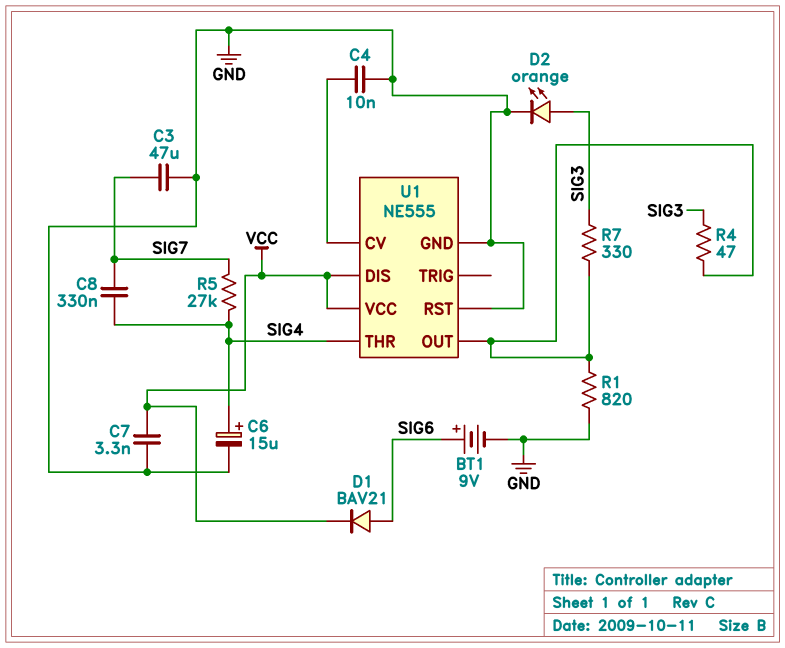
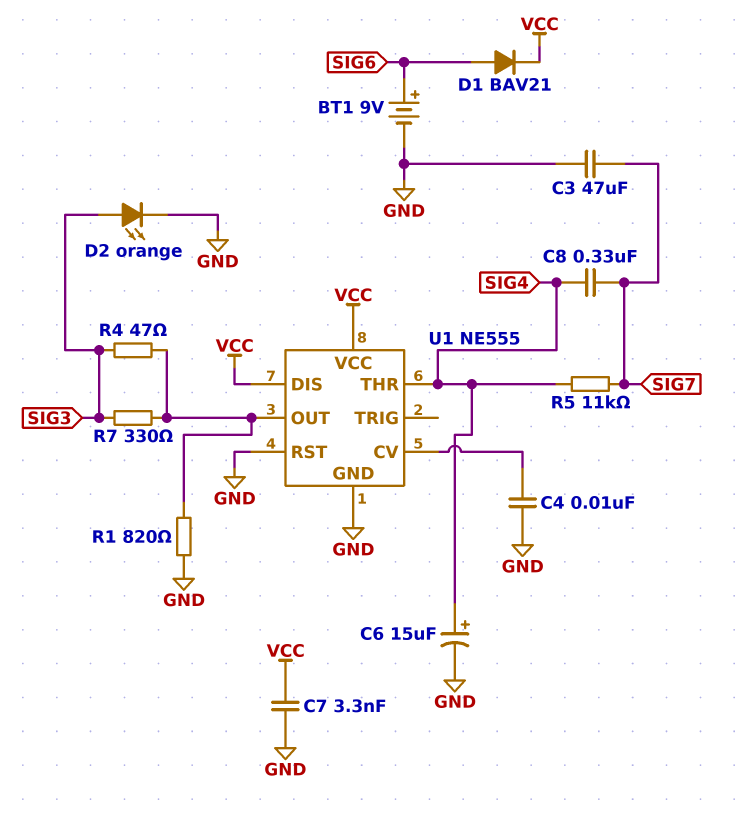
R5: 27k (SIG4, SIG7) -> 11k (SIG4, SIG7)

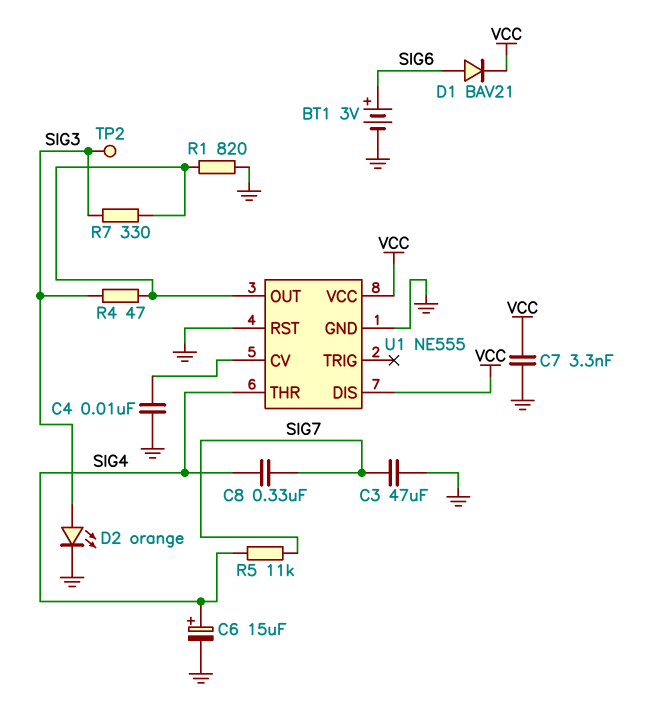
BT1: 9V (plus SIG6, minus GND) -> 3V (plus SIG6, minus GND)
TP2: none -> test point (SIG3)

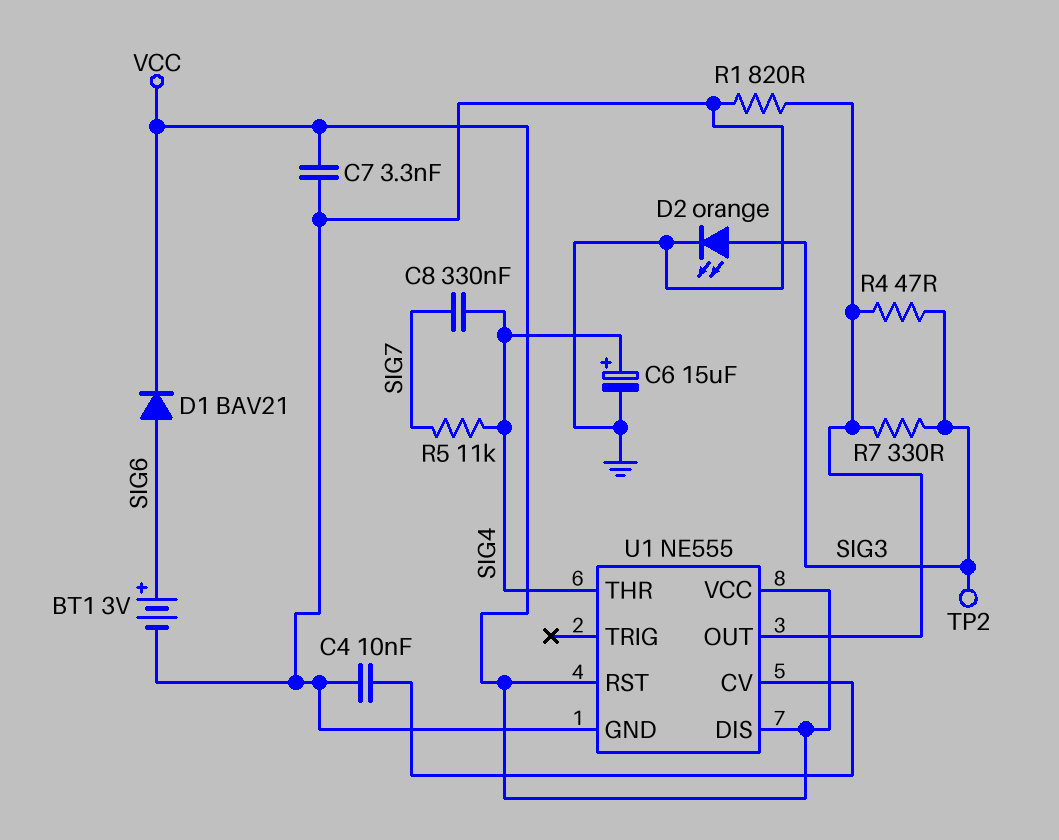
C3: 47uF (GND, SIG7) -> none
U1 pin RST: GND -> VCC

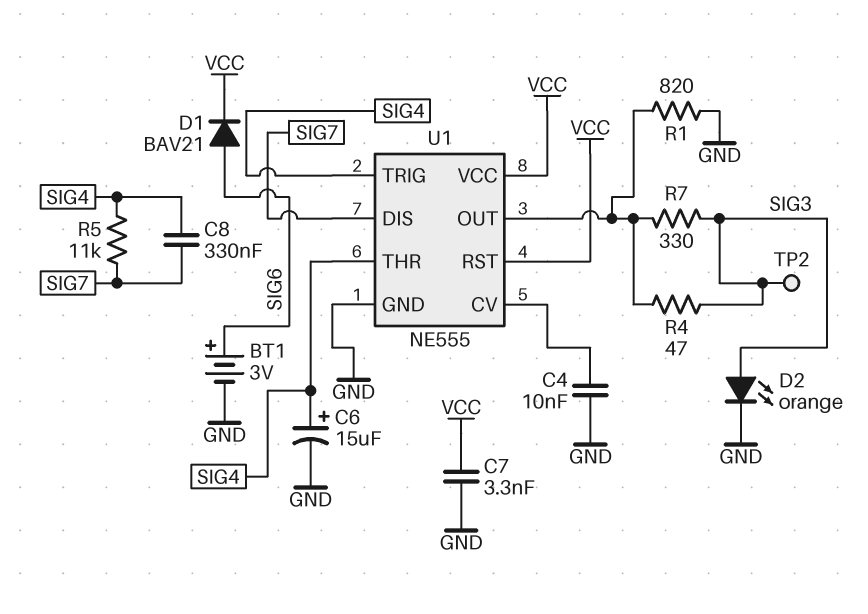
U1 pin DIS: VCC -> SIG7
U1 pin TRIG: none -> SIG4

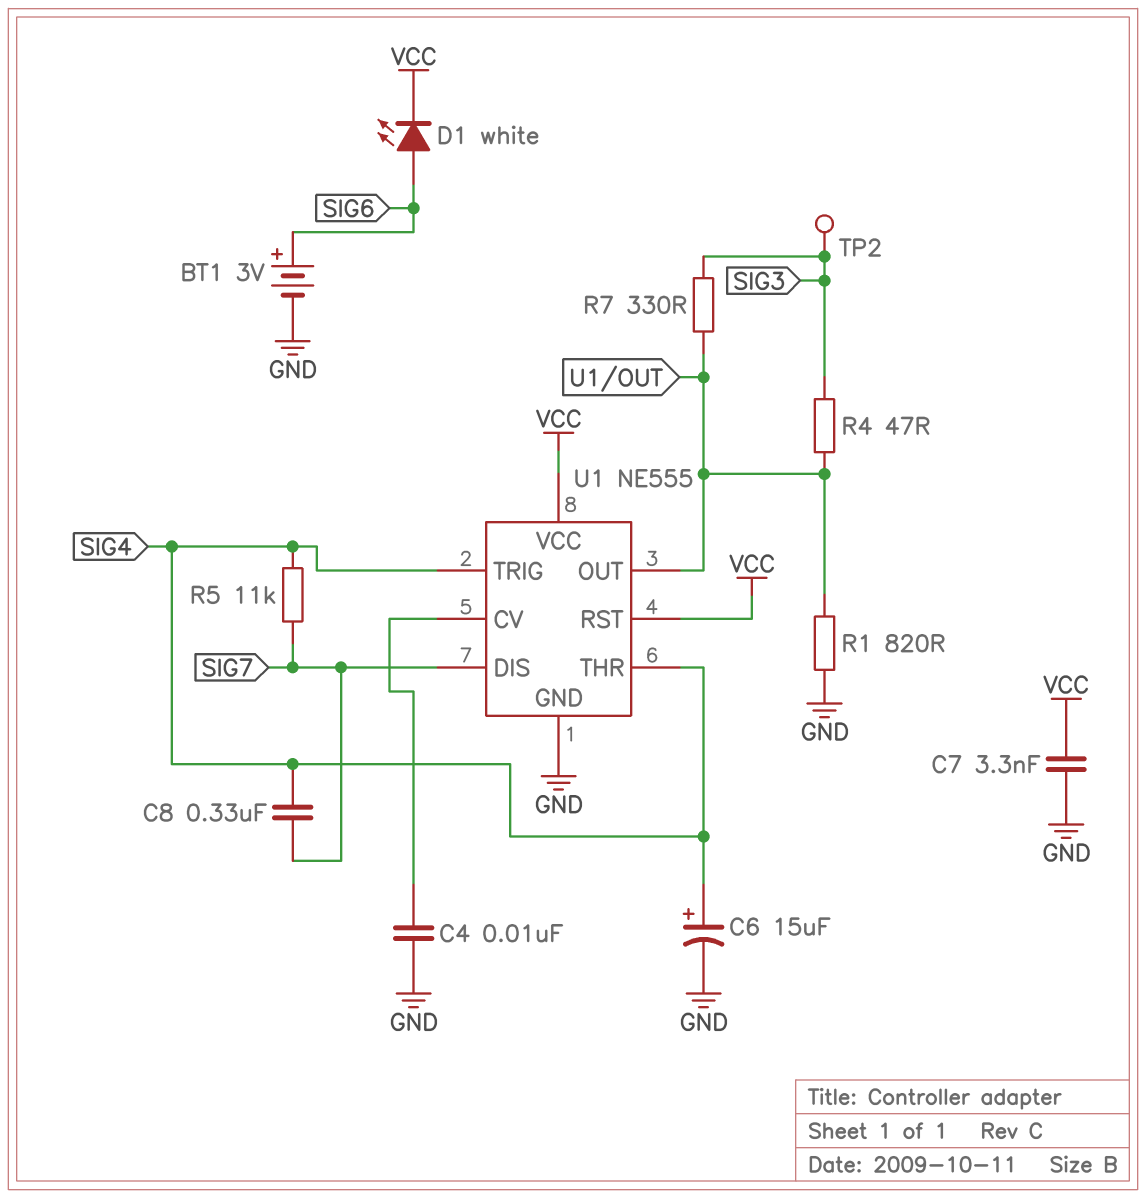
D1: diode BAV21 (A SIG6, K VCC) -> LED white (A SIG6, K VCC)
D2: LED orange (A SIG3, K GND) -> none

